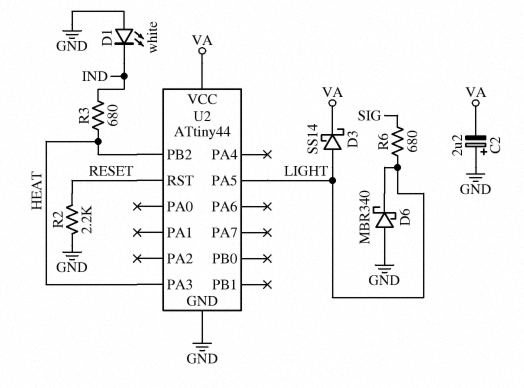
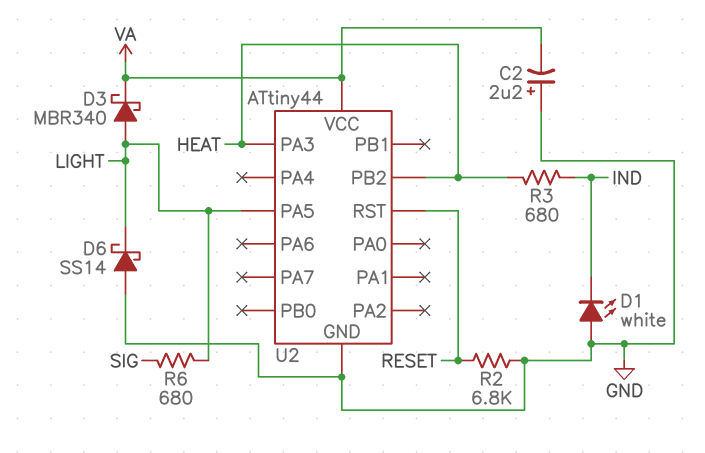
D3: schottky SS14 (A LIGHT, K VA) -> schottky MBR340 (A LIGHT, K VA)
D6: schottky MBR340 (A GND, K LIGHT) -> schottky SS14 (A GND, K LIGHT)
R2: 2.2k (GND, RESET) -> 6.8k (GND, RESET)

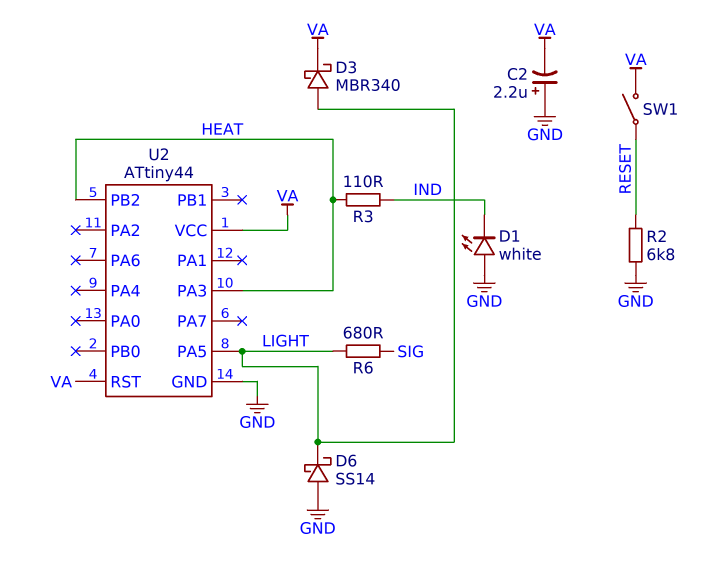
R3: 680 (HEAT, IND) -> 110 (HEAT, IND)
SW1: none -> switch (RESET, VA)
U2 pin RST: RESET -> VA

